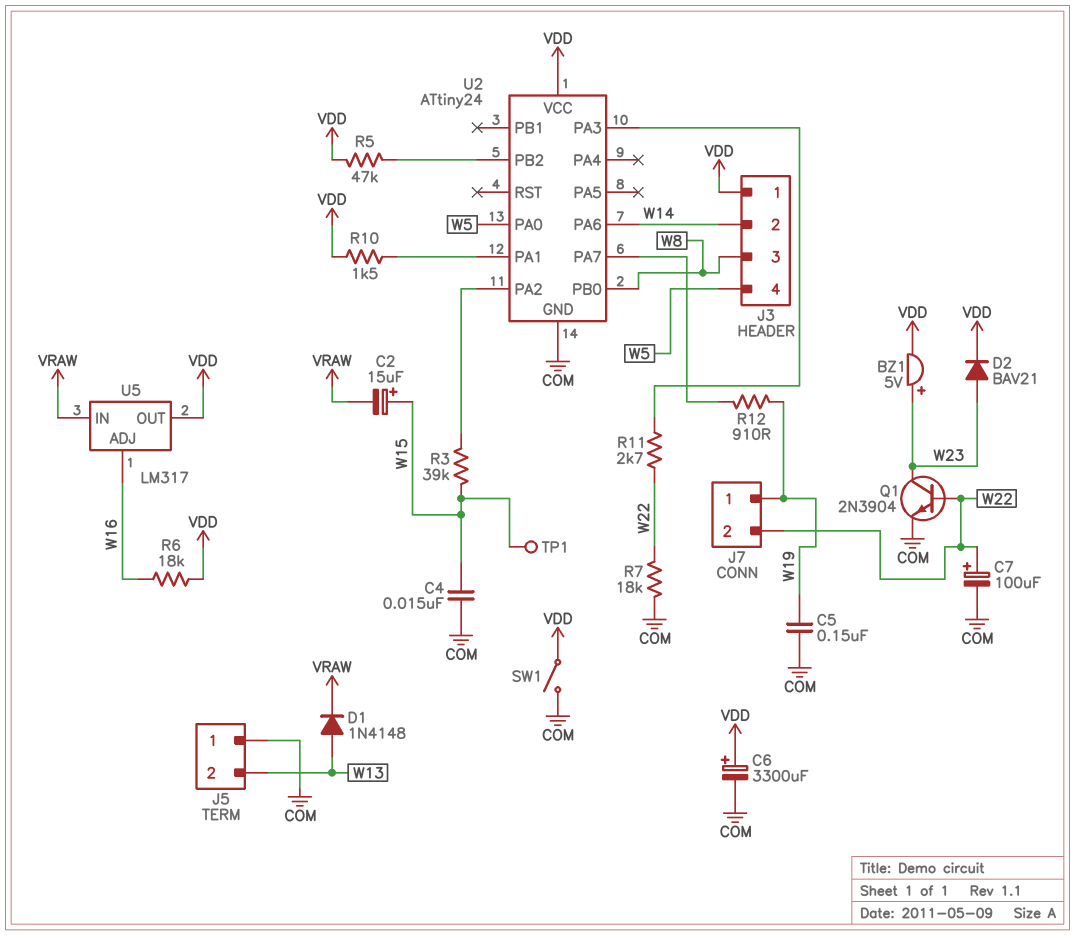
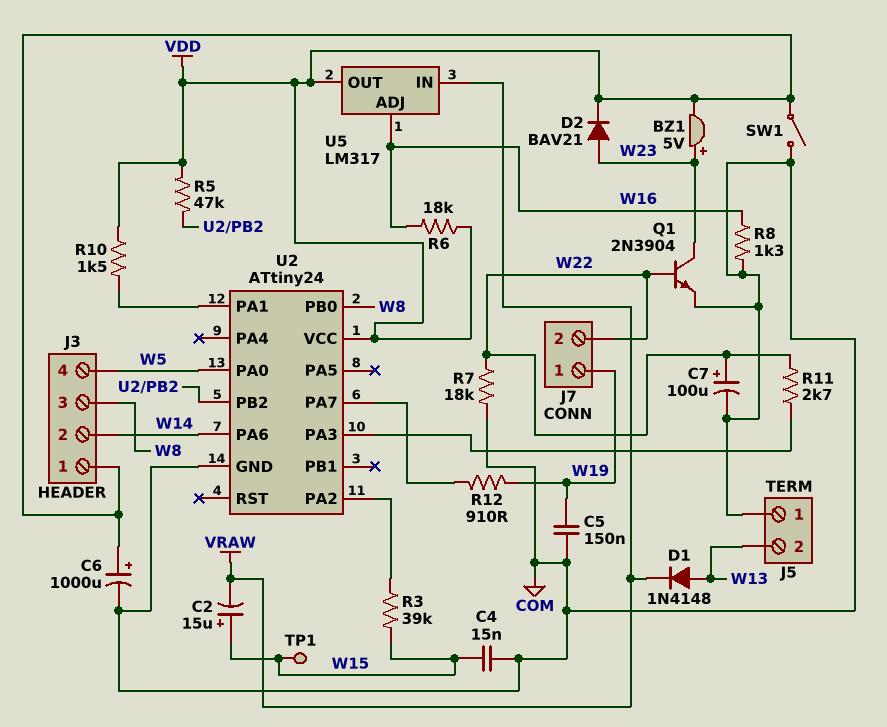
C6: 3300uF (plus VDD, minus COM) -> 1000uF (plus VDD, minus COM)
R8: none -> 1.3k (COM, W16)

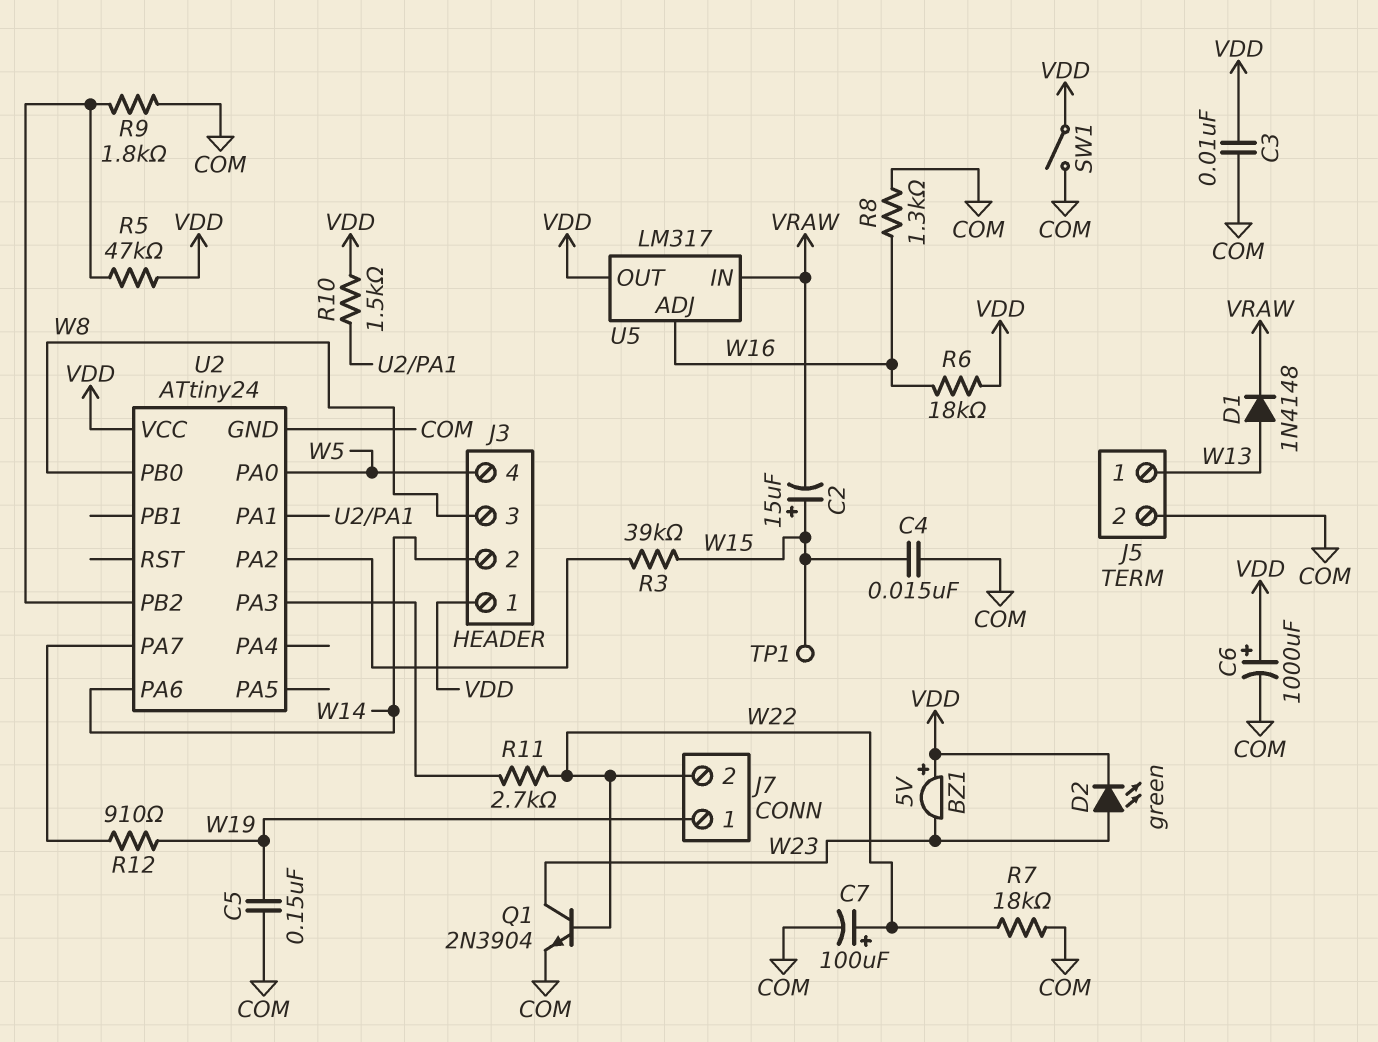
BZ1: buzzer 5V (plus W23, minus VDD) -> buzzer 5V (plus VDD, minus W23)
C3: none -> 10nF (COM, VDD)
D2: diode BAV21 (A W23, K VDD) -> LED green (A W23, K VDD)
J5 pin 1: COM -> W13
J5 pin 2: W13 -> COM
R9: none -> 1.8k (COM, U2/PB2)

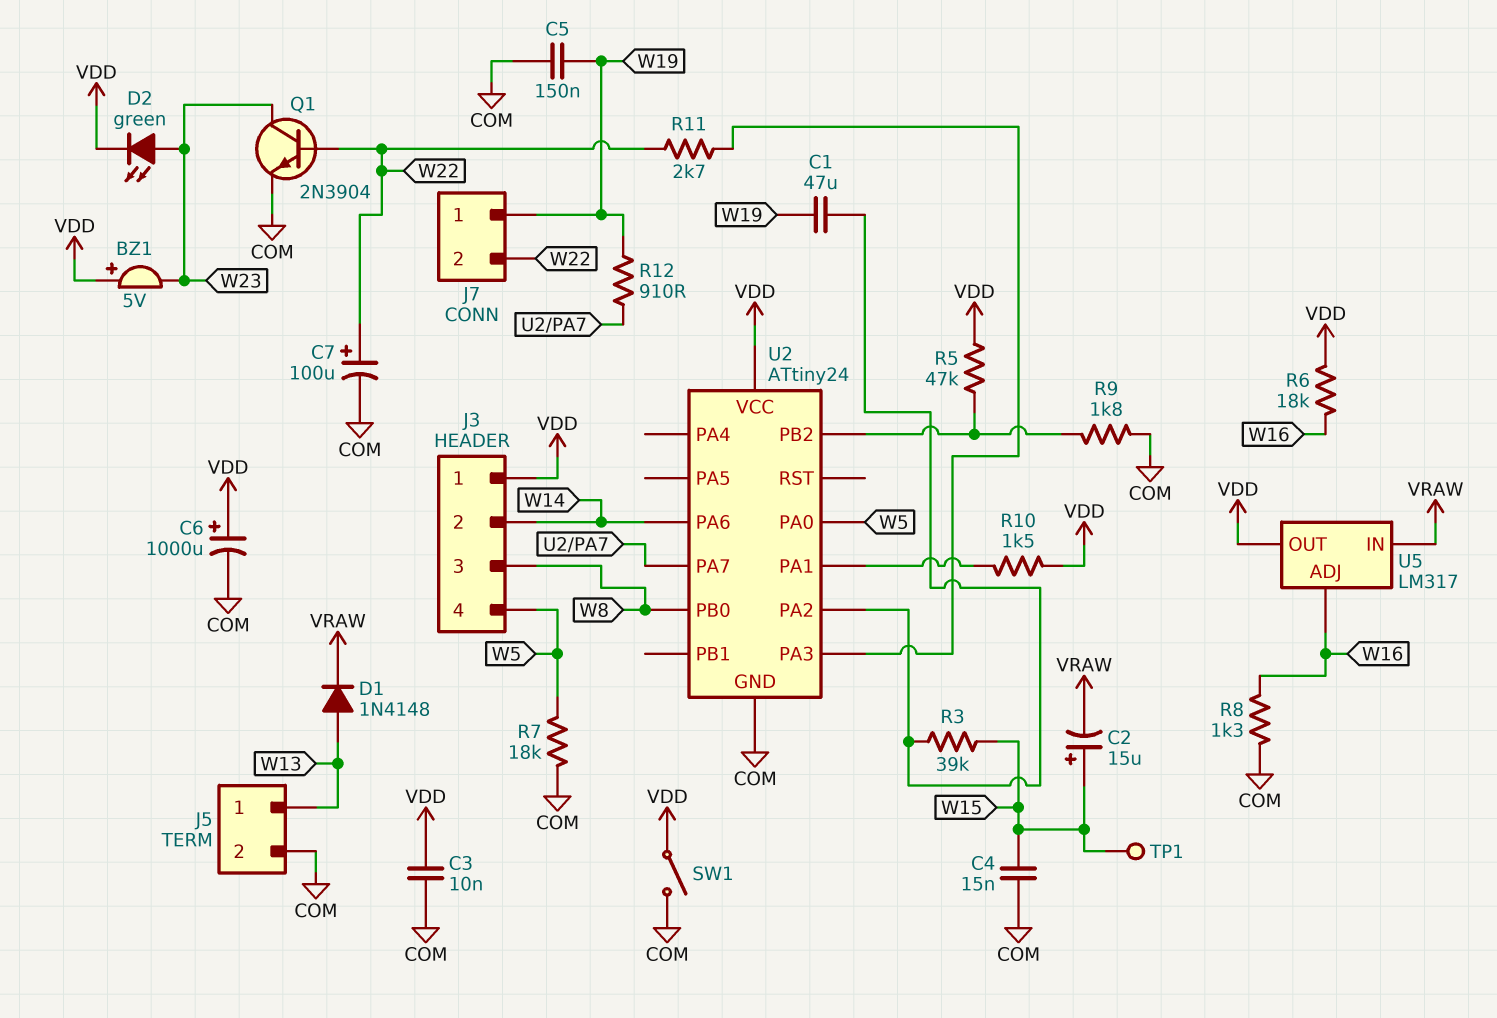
C1: none -> 47uF (U2/PA2, W19)
R7: 18k (COM, W22) -> 18k (COM, W5)

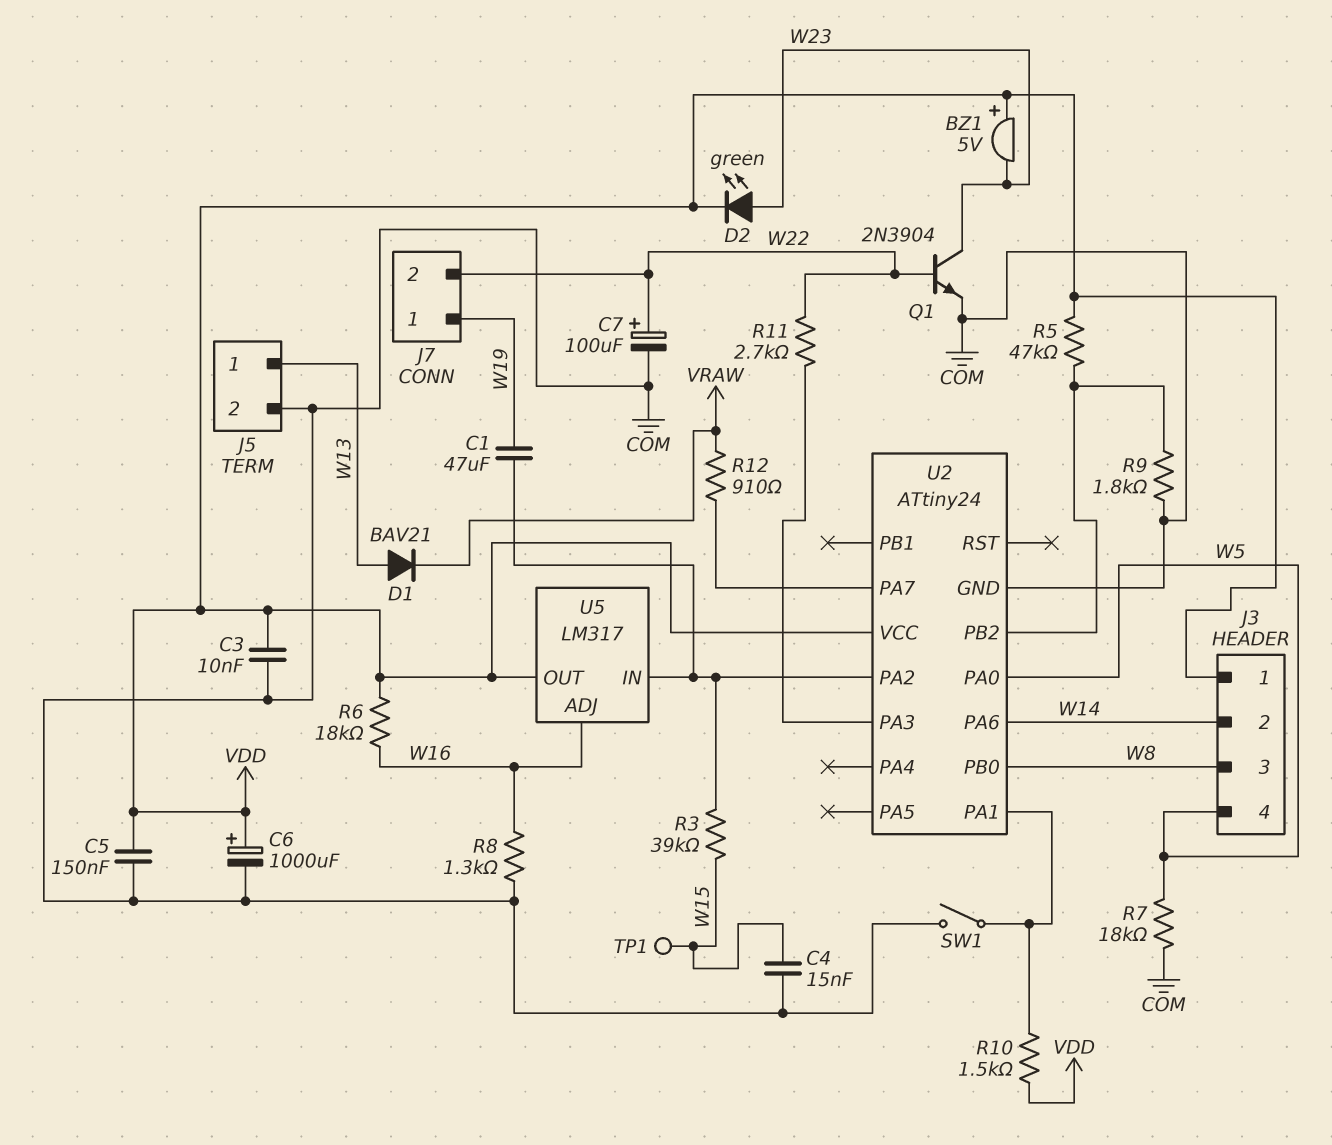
C2: 15uF (plus W15, minus VRAW) -> none
C5: 150nF (COM, W19) -> 150nF (COM, VDD)
D1: diode 1N4148 (A W13, K VRAW) -> diode BAV21 (A W13, K VRAW)
R12: 910 (U2/PA7, W19) -> 910 (U2/PA7, VRAW)
SW1: switch (COM, VDD) -> switch (COM, U2/PA1)
U5 pin IN: VRAW -> U2/PA2

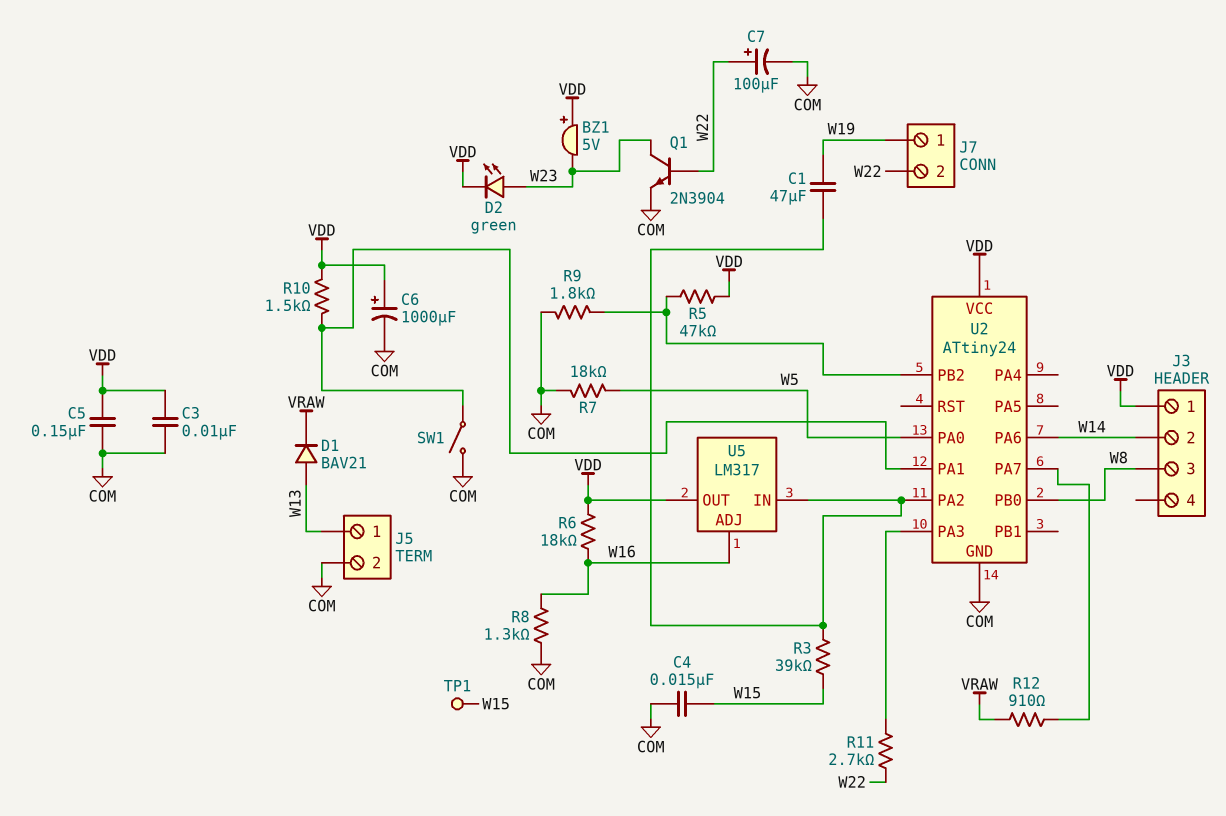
J3 pin 4: W5 -> none

